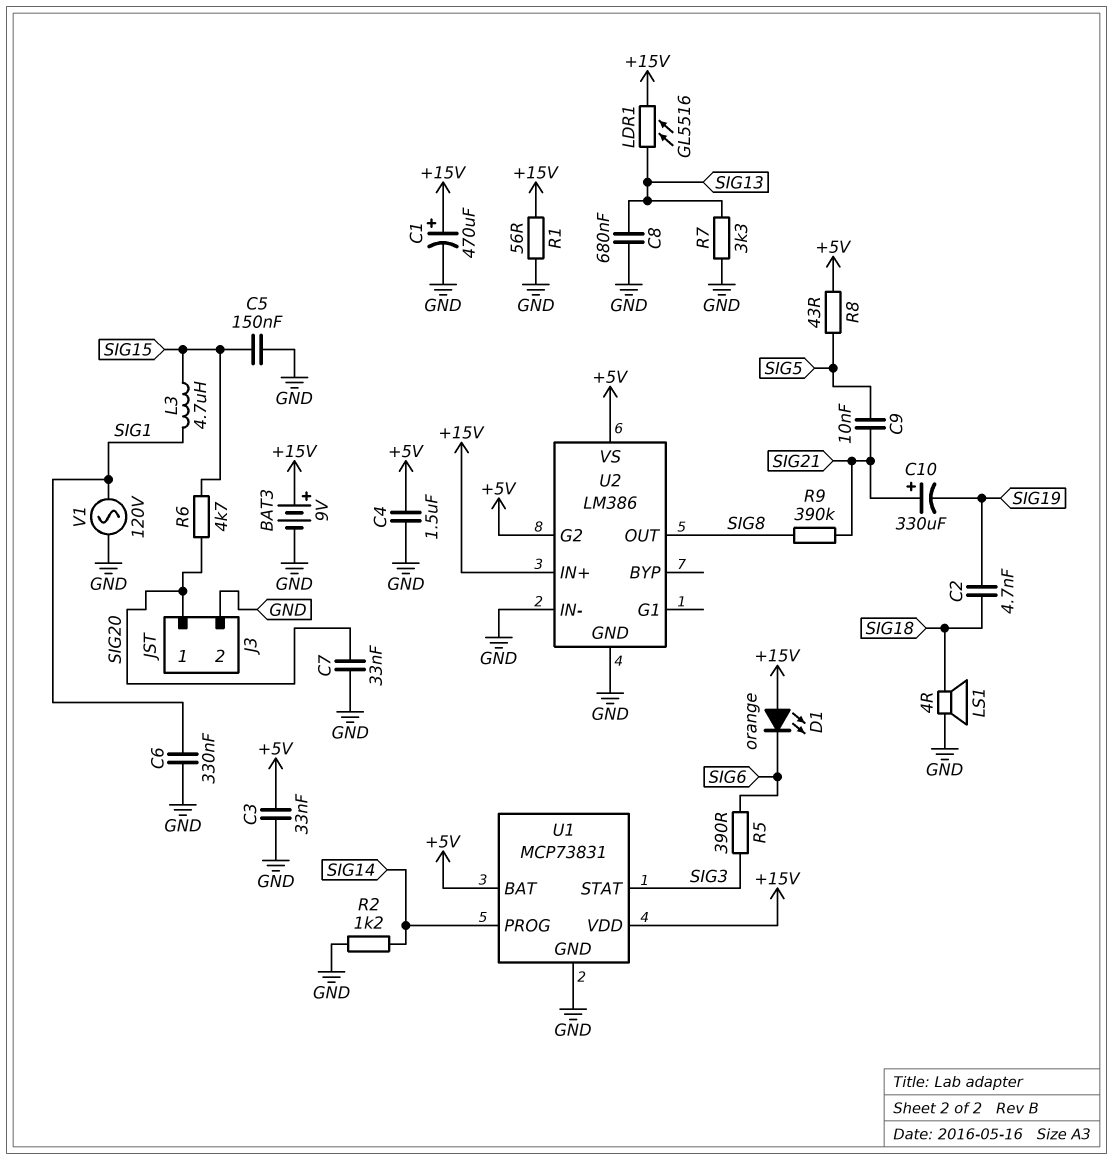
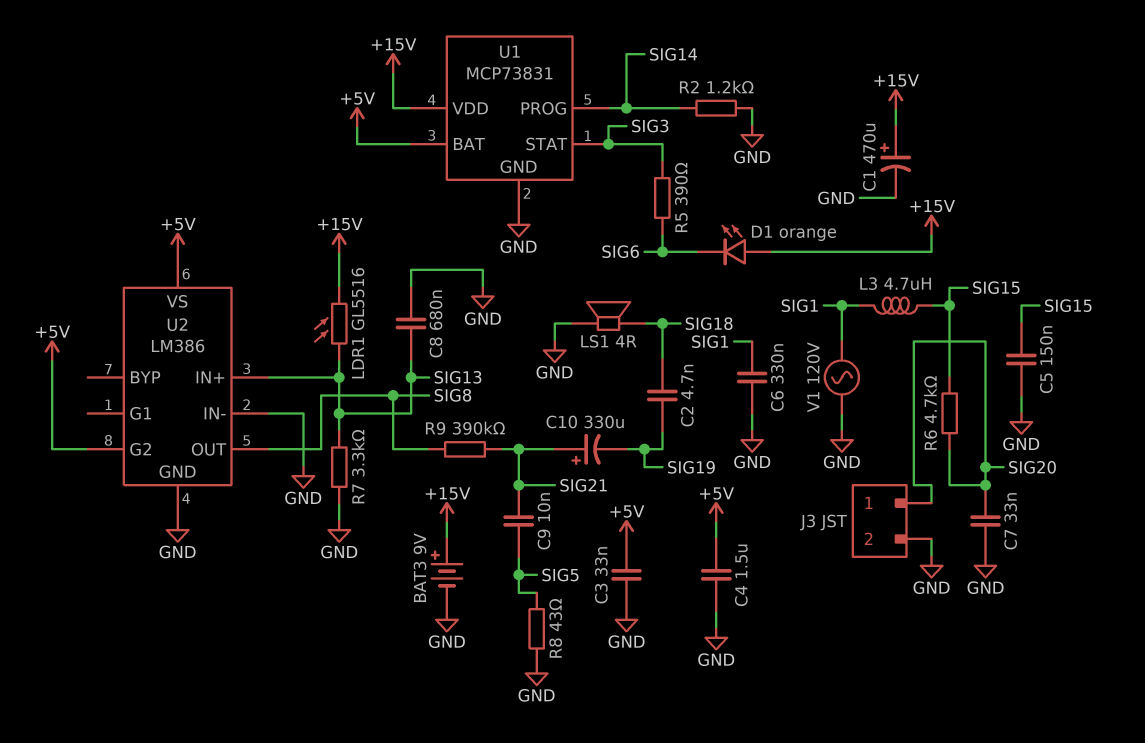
R1: 56 (+15V, GND) -> none
R8: 43 (+5V, SIG5) -> 43 (GND, SIG5)
U2 pin IN+: +15V -> SIG13

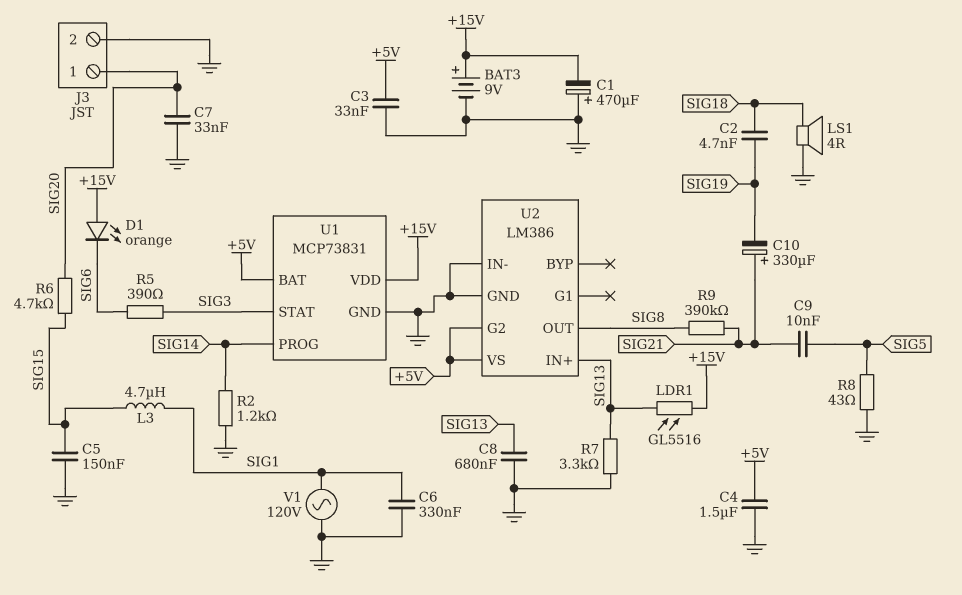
C1: 470uF (plus +15V, minus GND) -> 470uF (plus GND, minus +15V)

